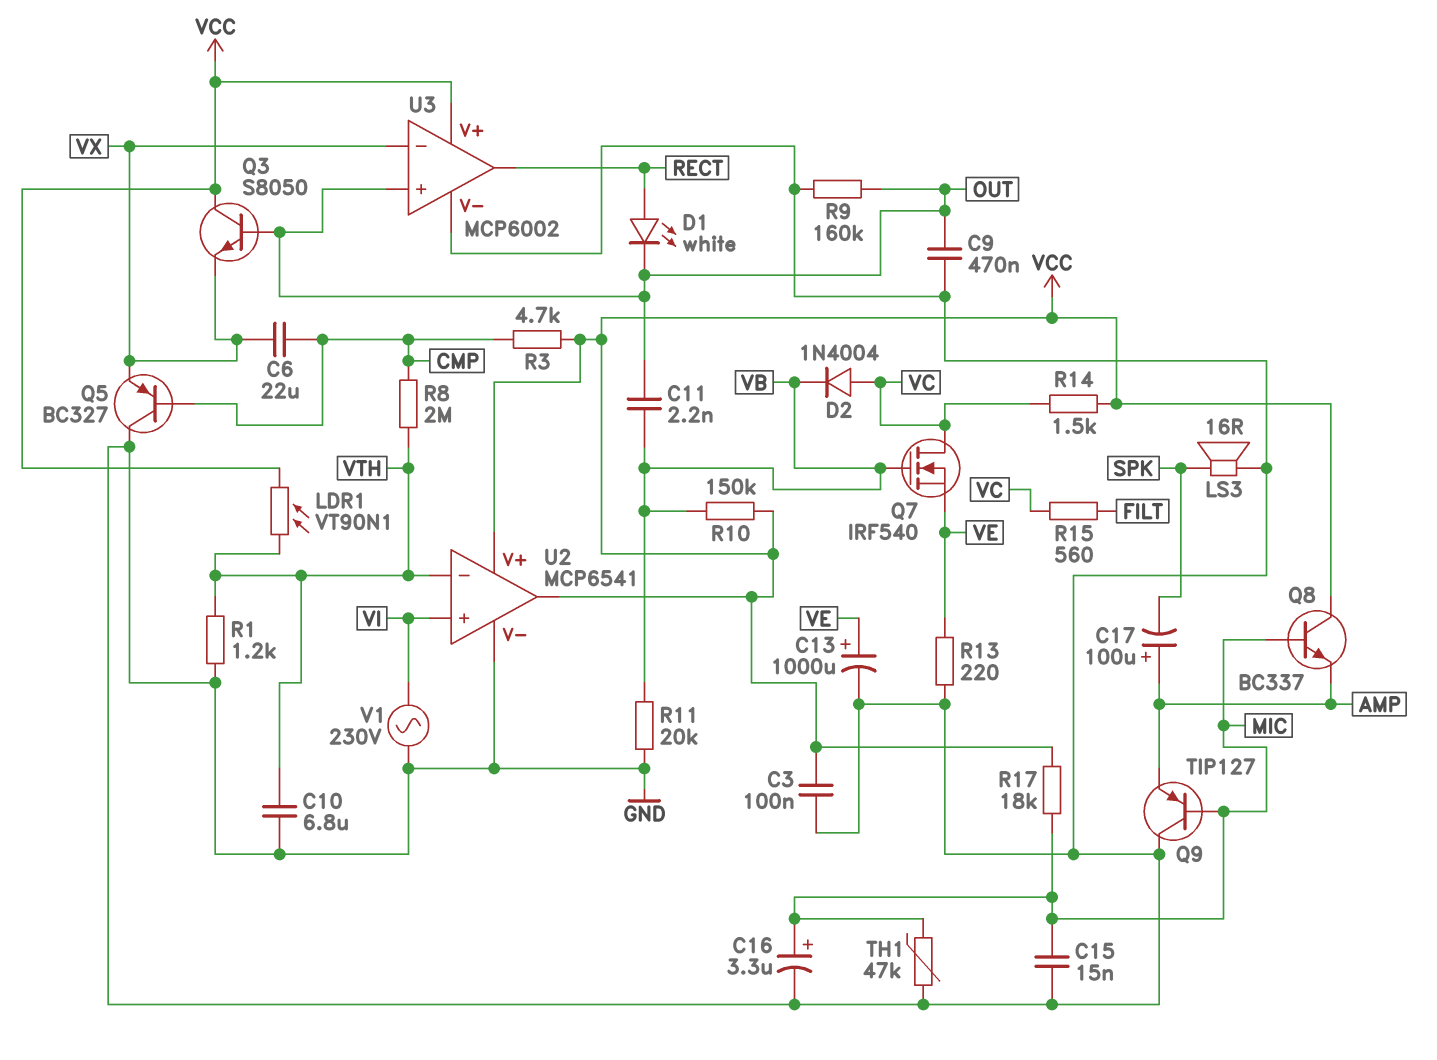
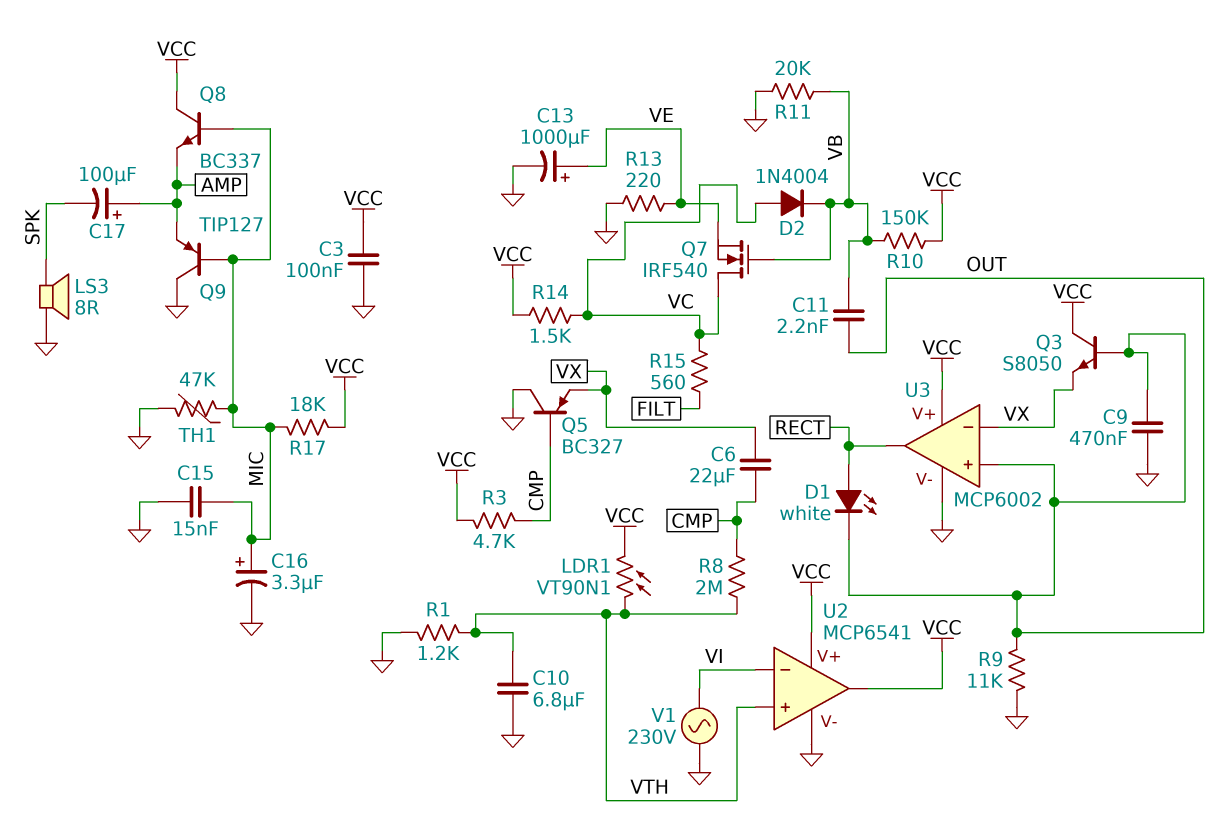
LS3: speaker 16R (GND, SPK) -> speaker 8R (GND, SPK)
R9: 160k (GND, OUT) -> 11k (GND, OUT)
U2 pin in+: VI -> VTH
U2 pin in-: VTH -> VI

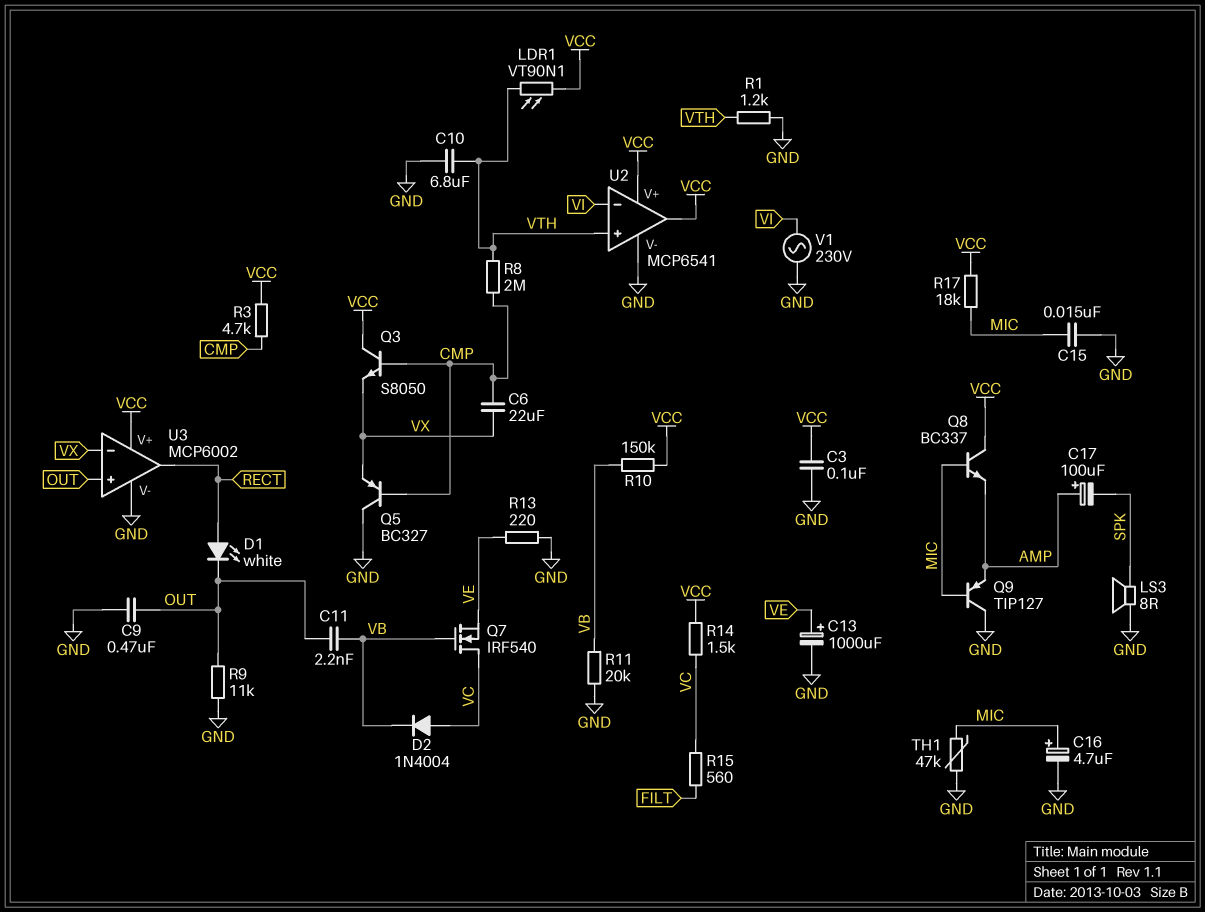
C16: 3.3uF (plus MIC, minus GND) -> 4.7uF (plus MIC, minus GND)
Q3: NPN S8050 (B OUT, C VCC, E VX) -> NPN S8050 (B CMP, C VCC, E VX)

